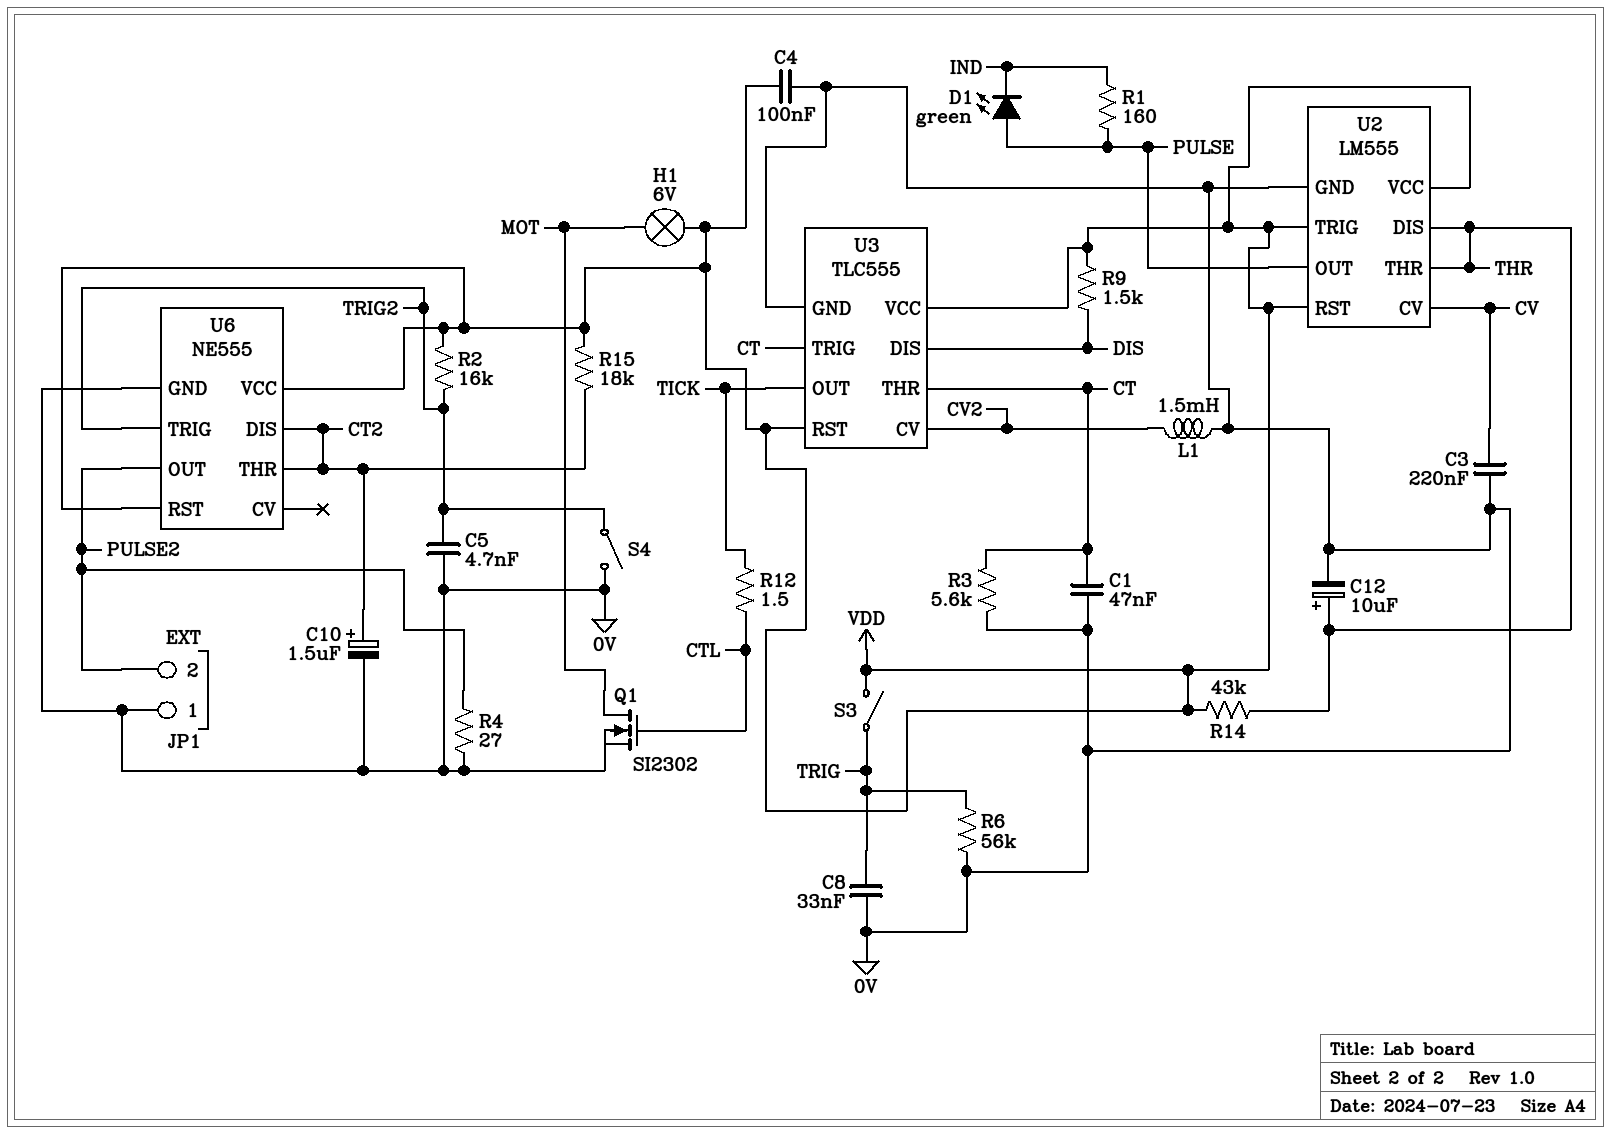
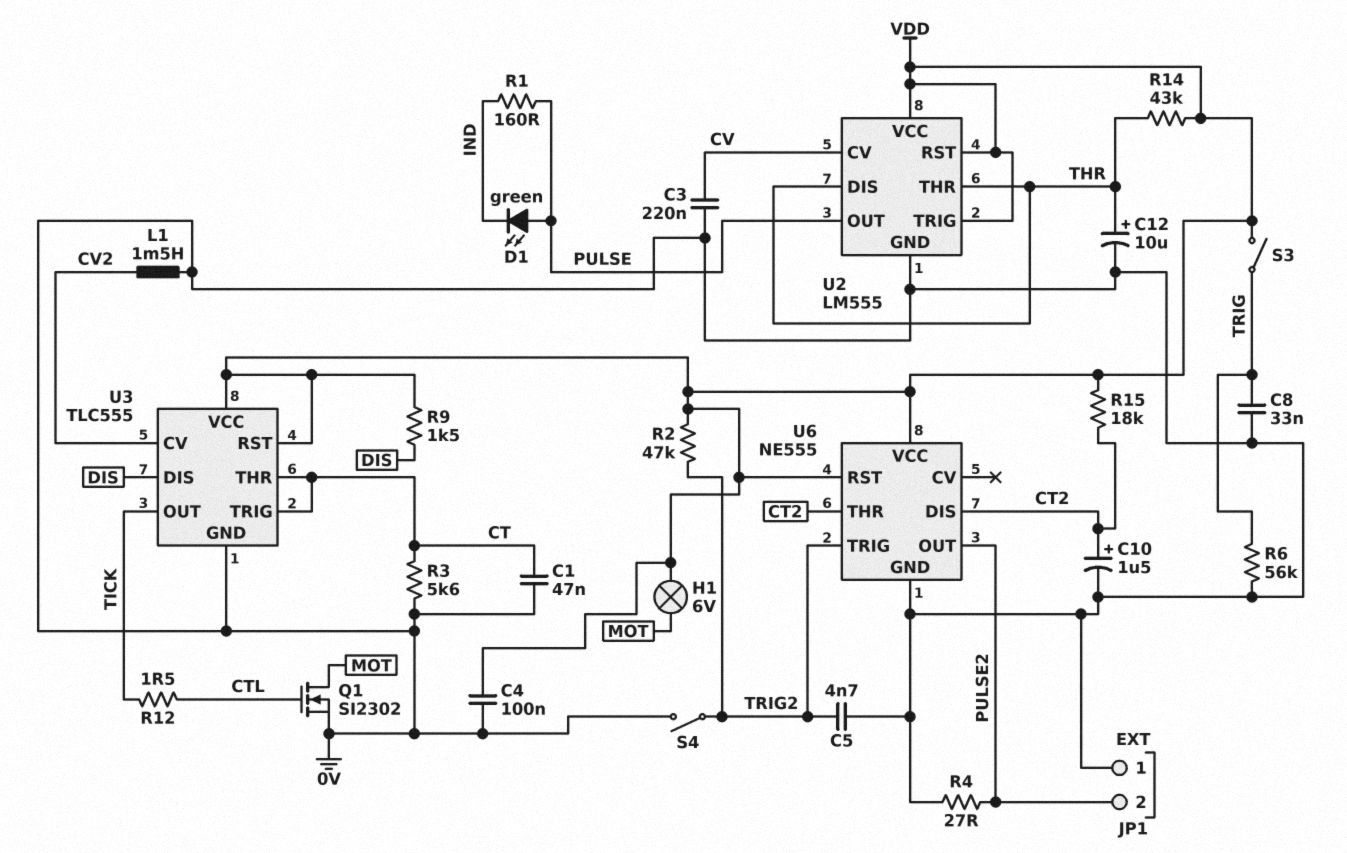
R2: 16k (TRIG2, VDD) -> 47k (TRIG2, VDD)

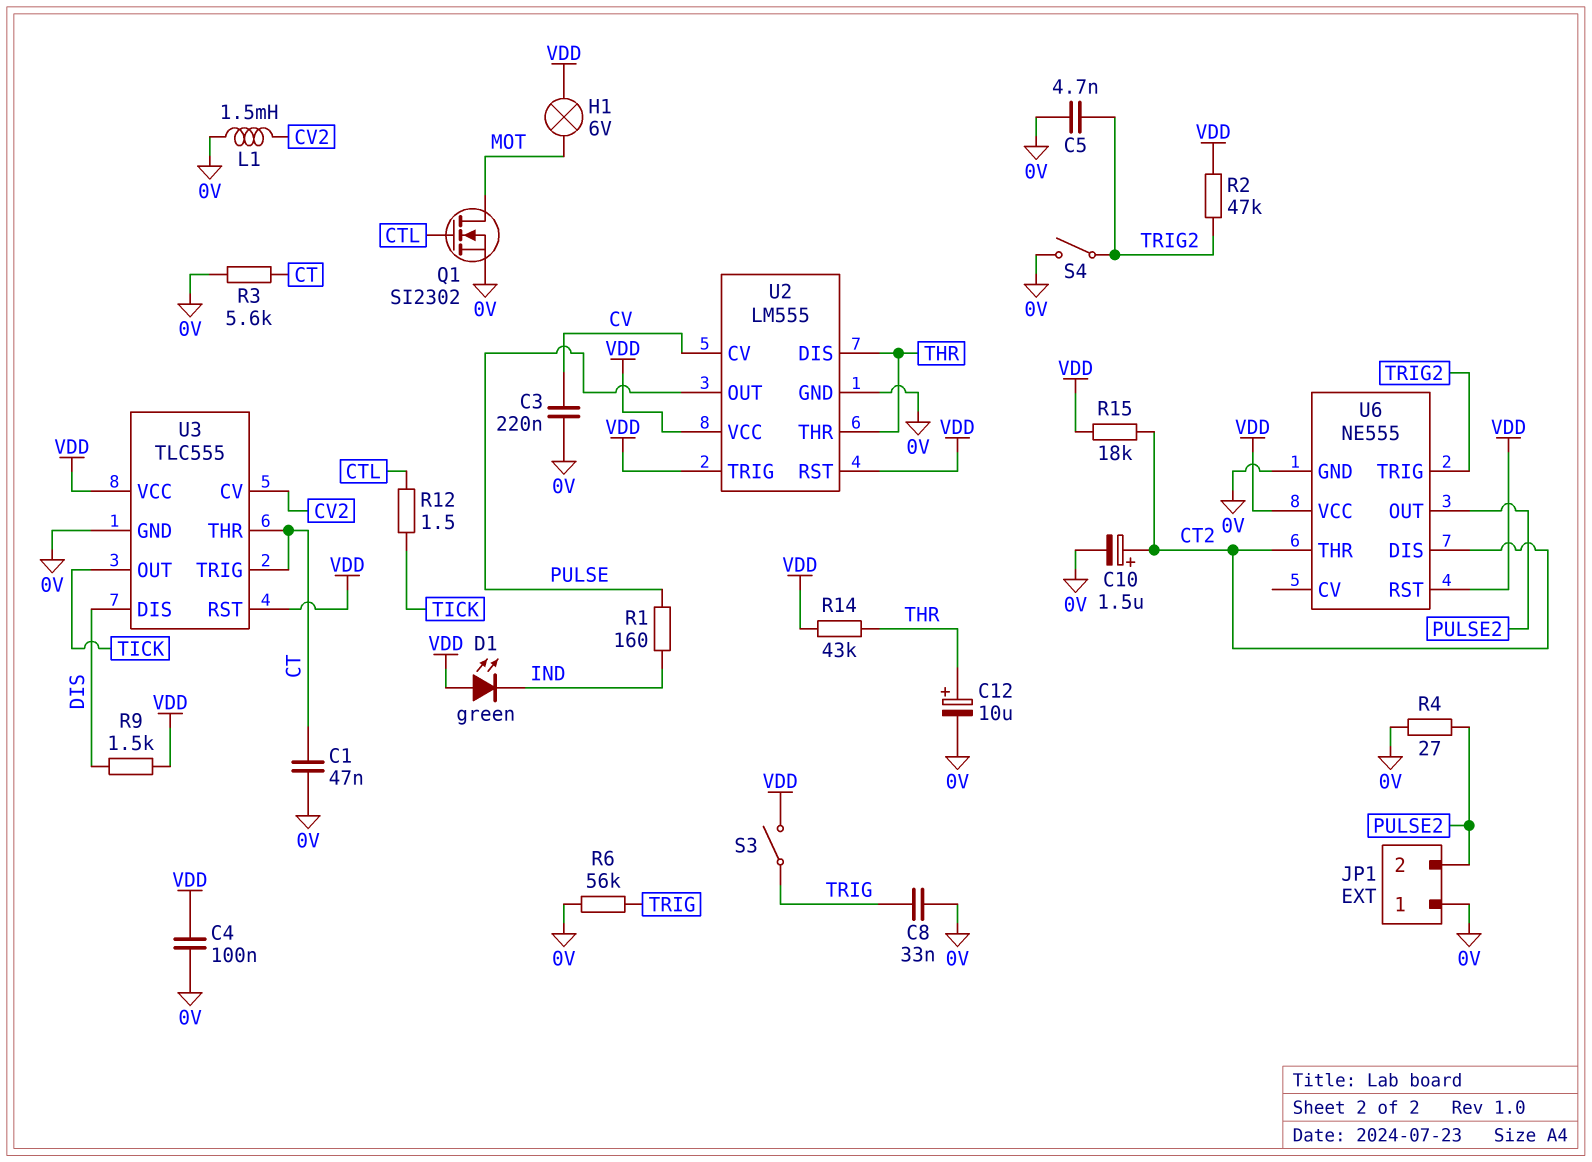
D1: LED green (A PULSE, K IND) -> LED green (A VDD, K IND)

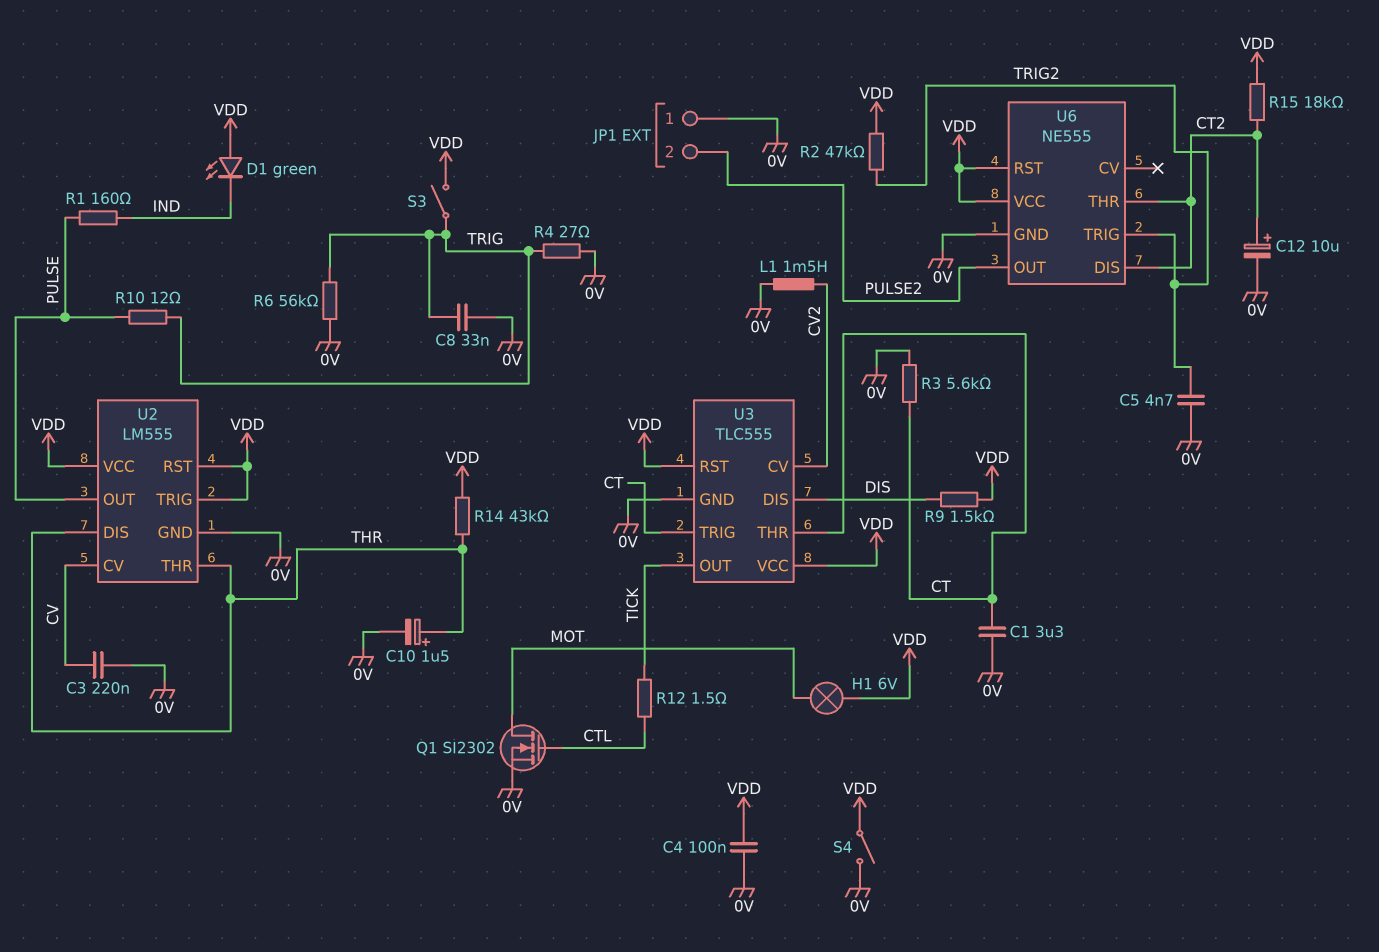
C1: 47nF (0V, CT) -> 3.3uF (0V, CT)
C10: 1.5uF (plus CT2, minus 0V) -> 1.5uF (plus THR, minus 0V)
C12: 10uF (plus THR, minus 0V) -> 10uF (plus CT2, minus 0V)
R4: 27 (0V, PULSE2) -> 27 (0V, TRIG)
R10: none -> 12 (PULSE, TRIG)
S4: switch (0V, TRIG2) -> switch (0V, VDD)

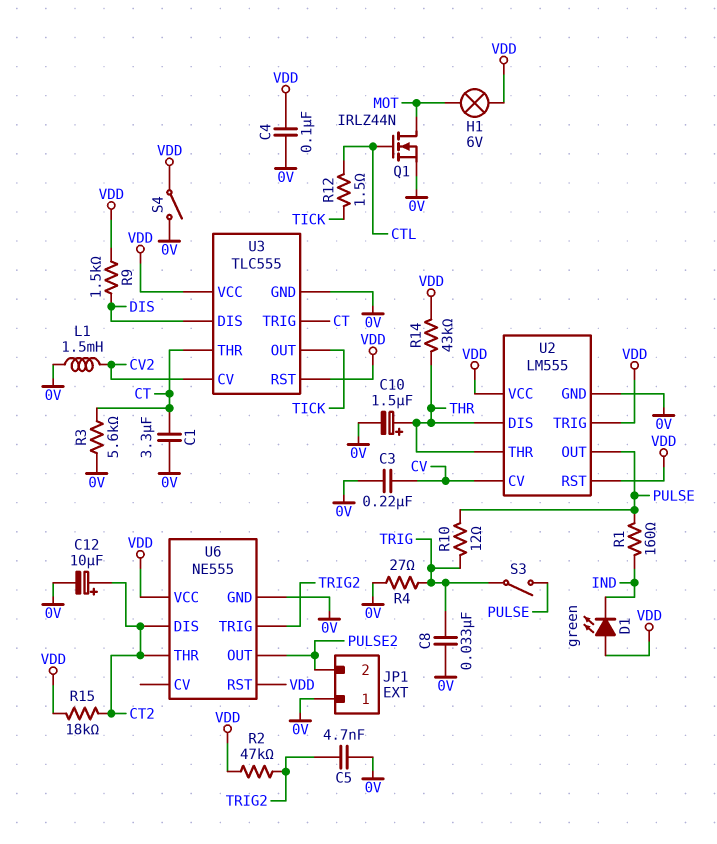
Q1: NMOS SI2302 (G CTL, D MOT, S 0V) -> NMOS IRLZ44N (G CTL, D MOT, S 0V)
R6: 56k (0V, TRIG) -> none
S3: switch (TRIG, VDD) -> switch (PULSE, TRIG)

